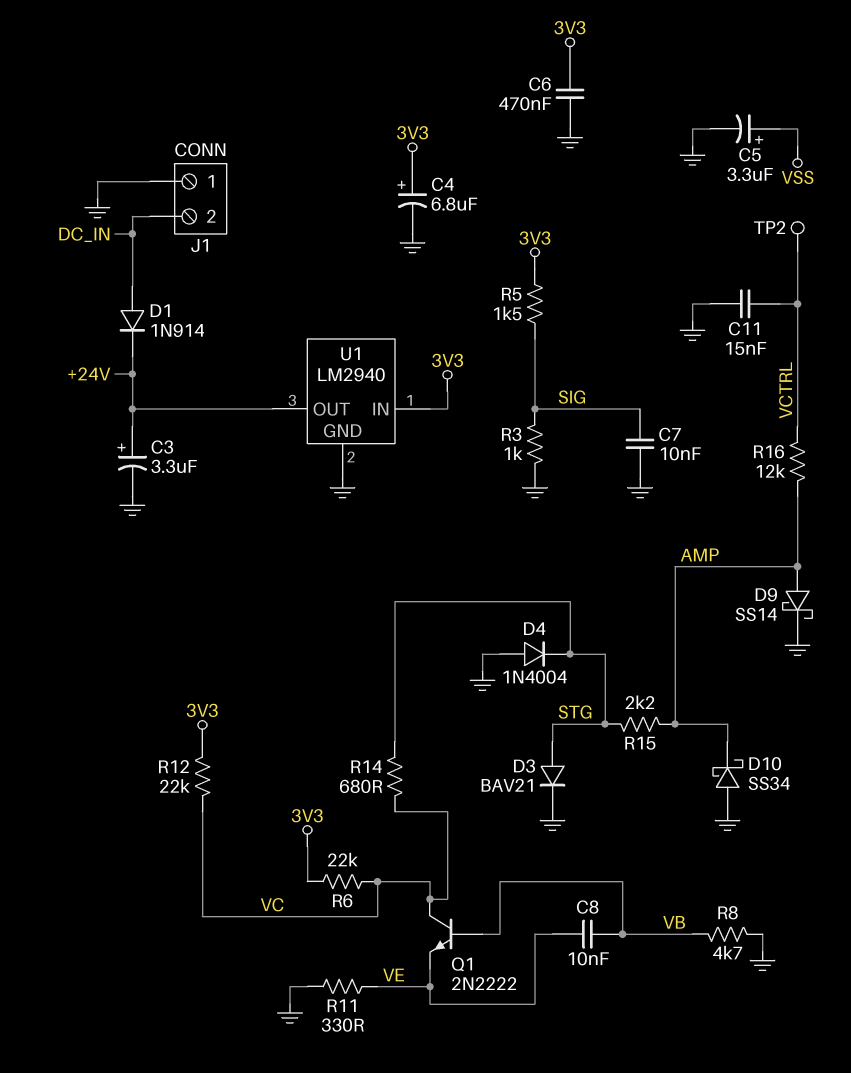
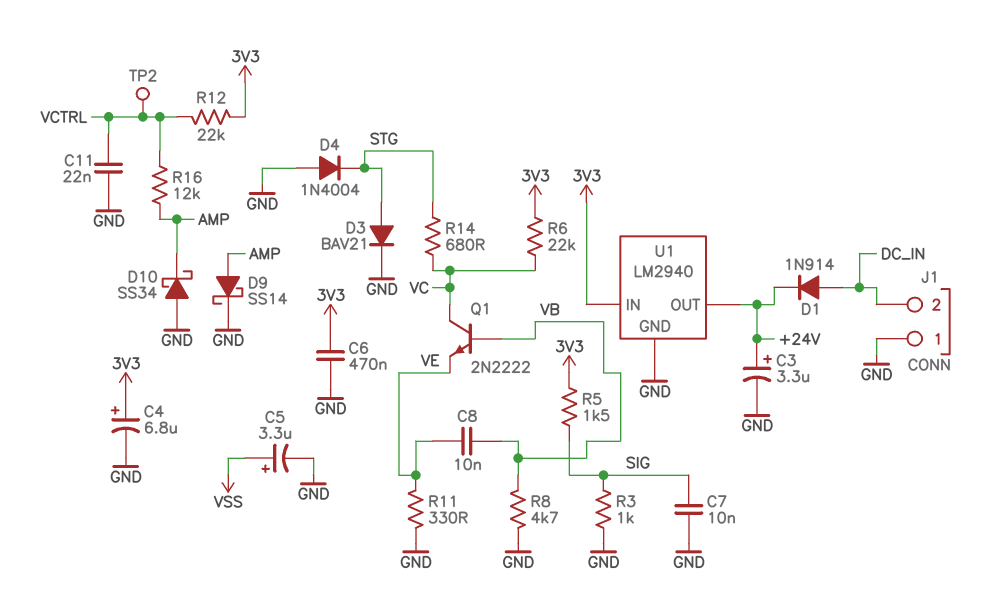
C11: 15nF (GND, VCTRL) -> 22nF (GND, VCTRL)
R12: 22k (3V3, VC) -> 22k (3V3, VCTRL)
R15: 2.2k (AMP, STG) -> none

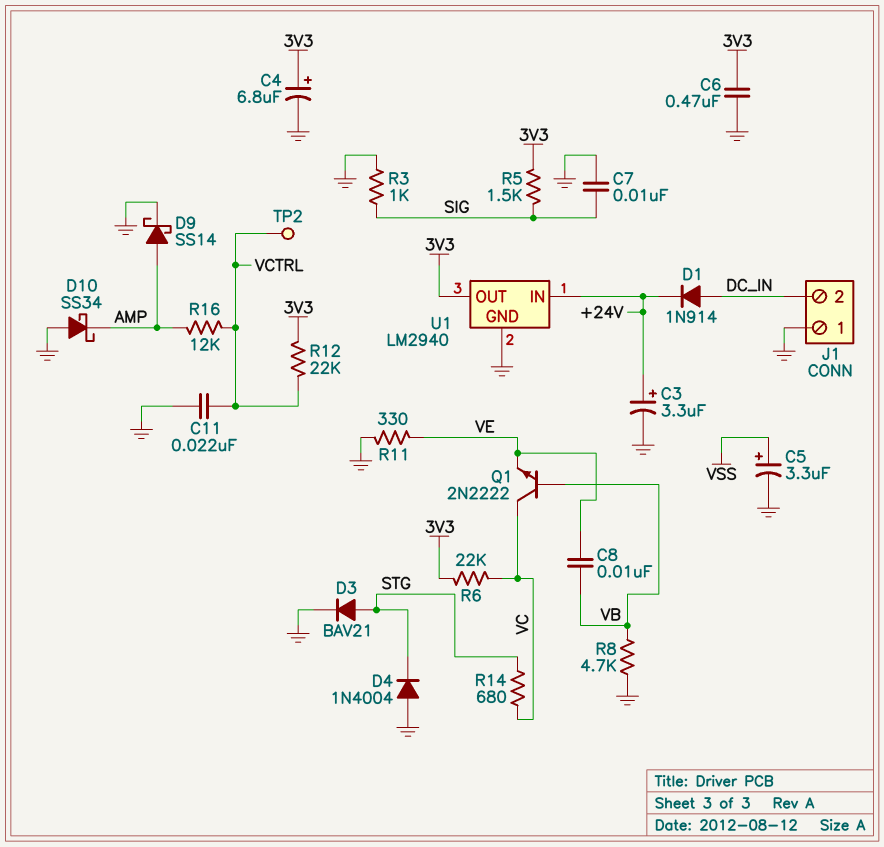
U1 pin IN: 3V3 -> +24V
U1 pin OUT: +24V -> 3V3

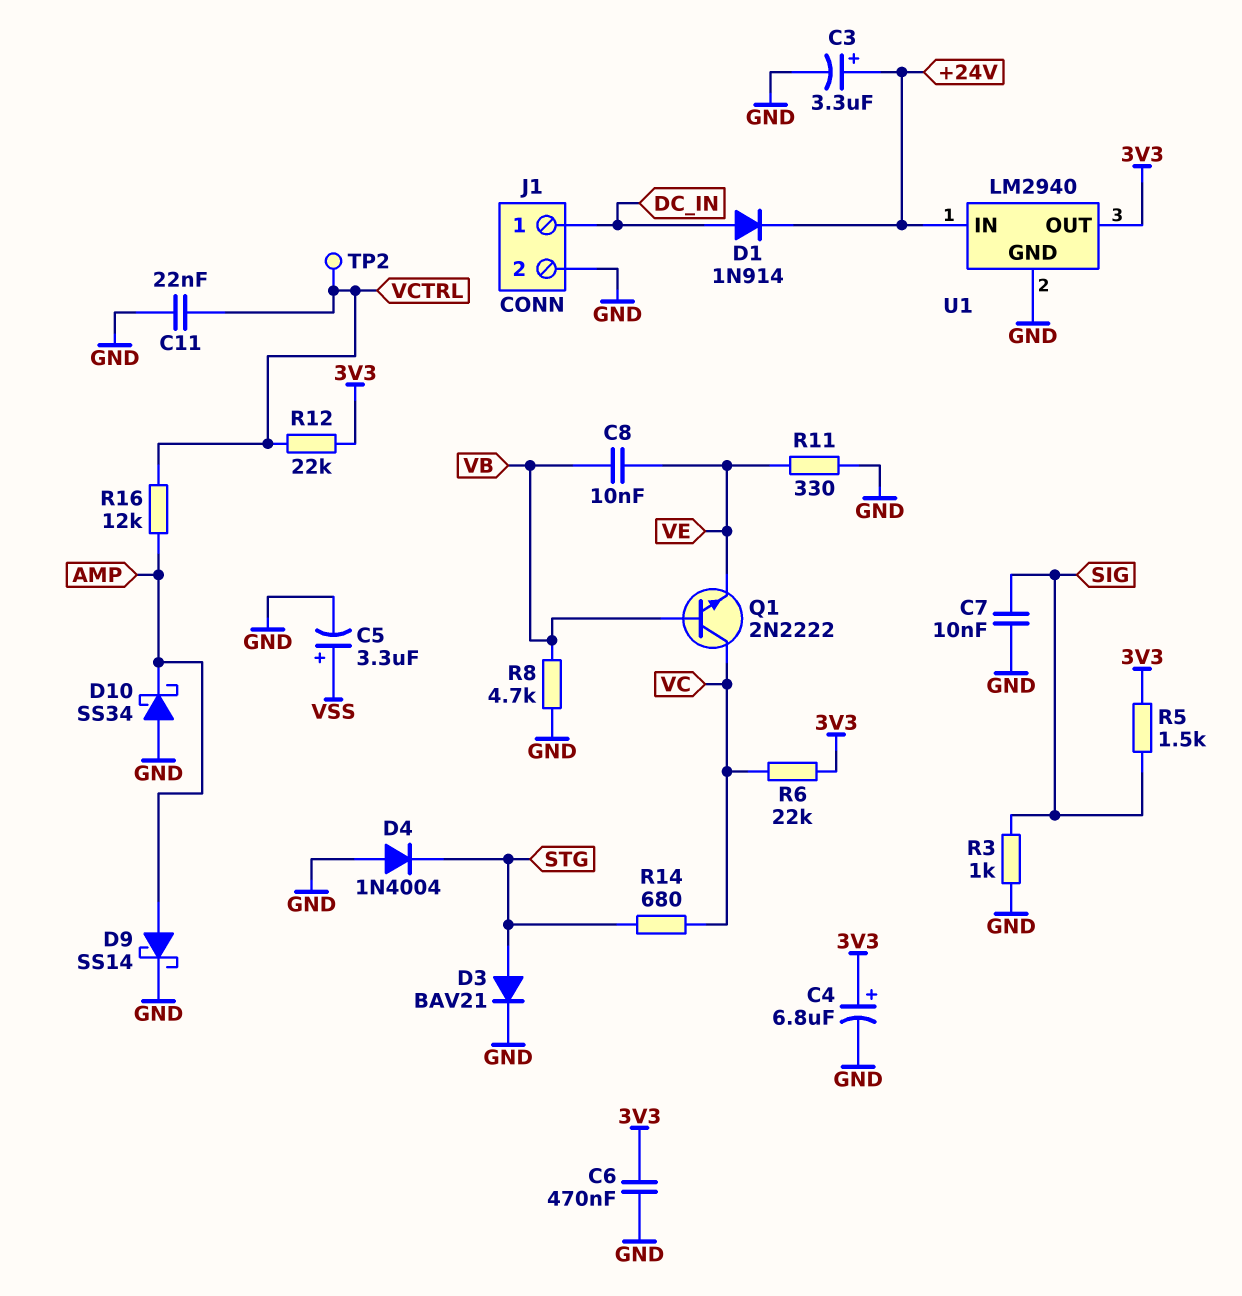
J1 pin 1: GND -> DC_IN
J1 pin 2: DC_IN -> GND

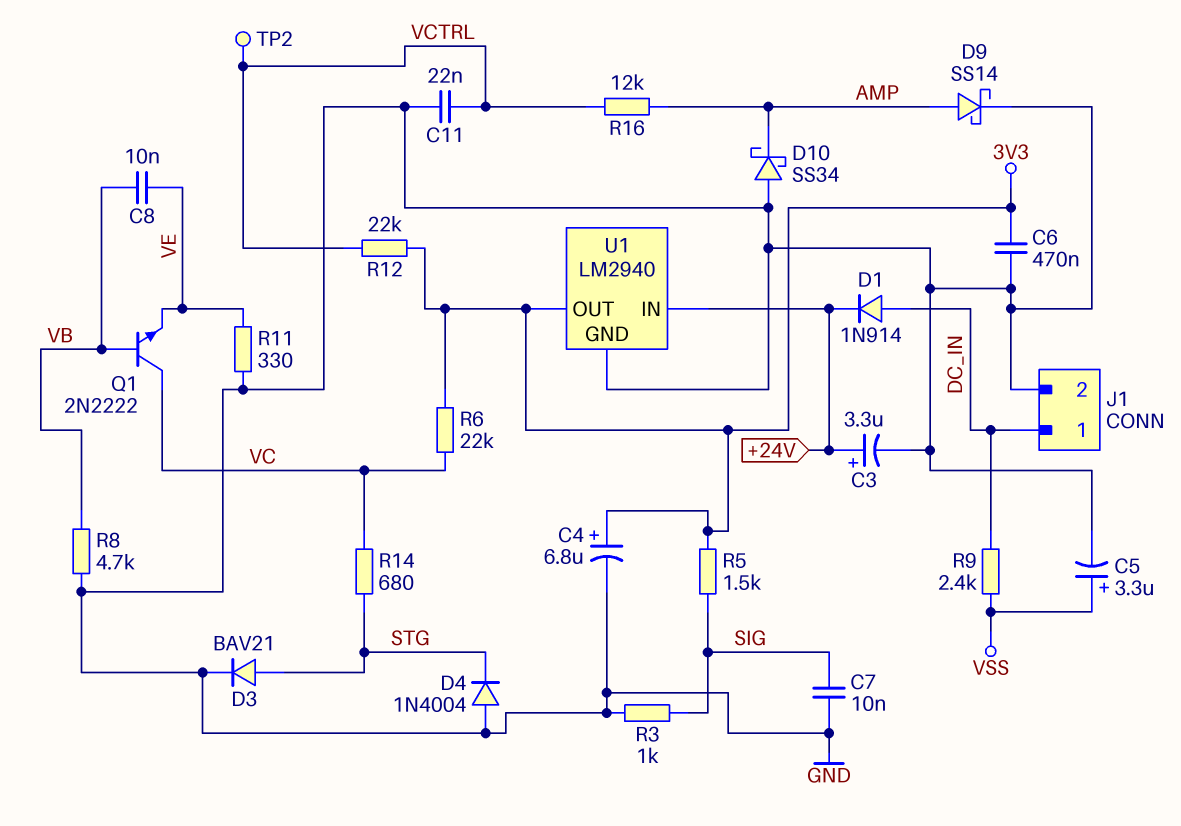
R9: none -> 2.4k (DC_IN, VSS)

